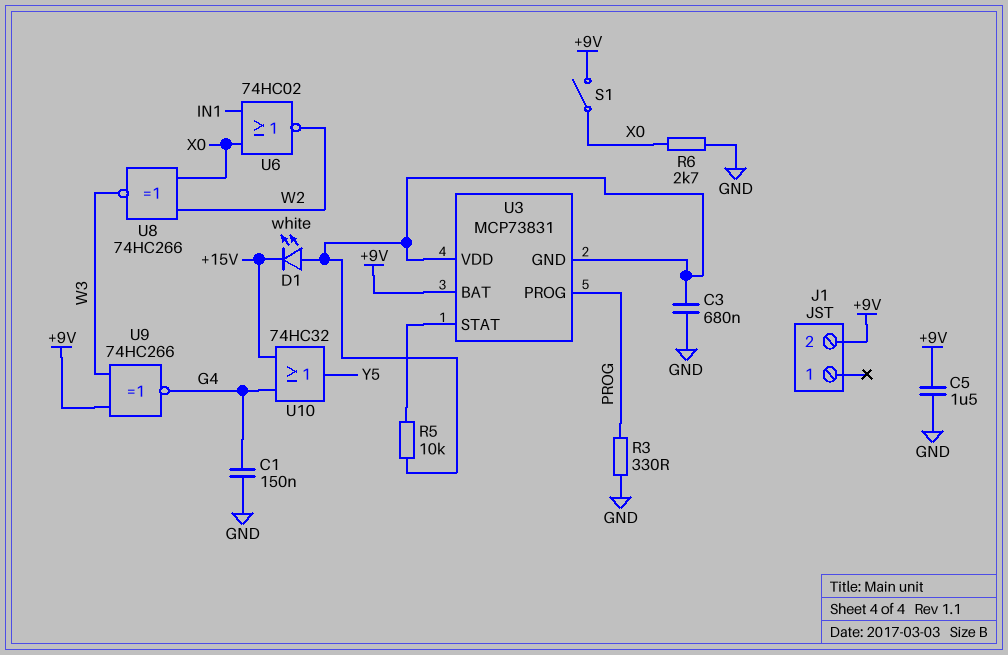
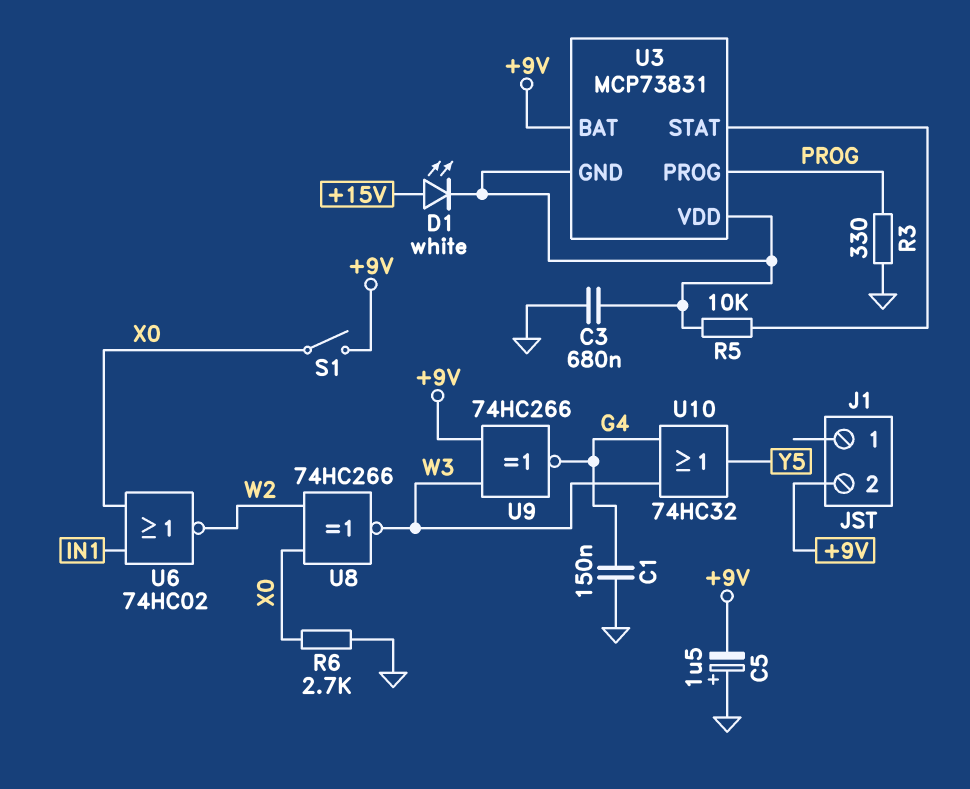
C5: 1.5uF (+9V, GND) -> 1.5uF (plus GND, minus +9V)
D1: LED white (A U3/GND, K +15V) -> LED white (A +15V, K U3/GND)
U10: OR 74HC32 (in +15V, in G4, out Y5) -> OR 74HC32 (in G4, in W3, out Y5)

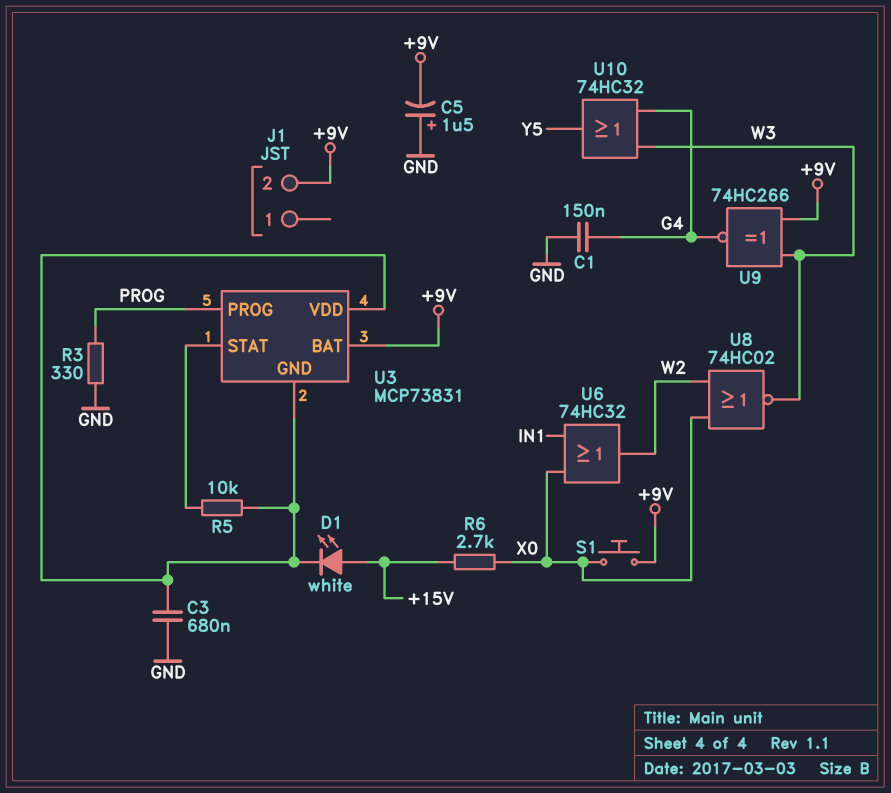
R6: 2.7k (GND, X0) -> 2.7k (+15V, X0)
S1: switch (+9V, X0) -> button (+9V, X0)
U6: NOR 74HC02 (in IN1, in X0, out W2) -> OR 74HC32 (in IN1, in X0, out W2)
U8: XNOR 74HC266 (in W2, in X0, out W3) -> NOR 74HC02 (in W2, in X0, out W3)

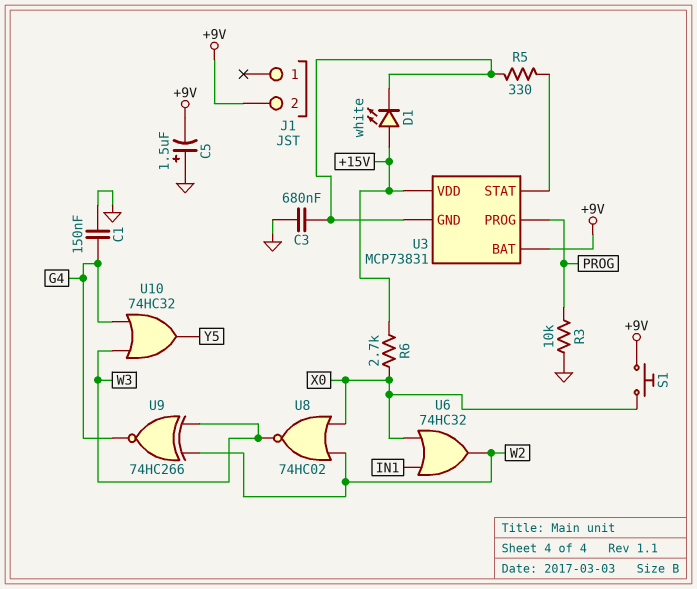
R3: 330 (GND, PROG) -> 10k (GND, PROG)
R5: 10k (U3/GND, U3/STAT) -> 330 (U3/GND, U3/STAT)
U3 pin VDD: U3/GND -> +15V
U9: XNOR 74HC266 (in +9V, in W3, out G4) -> XNOR 74HC266 (in W2, in W3, out G4)

